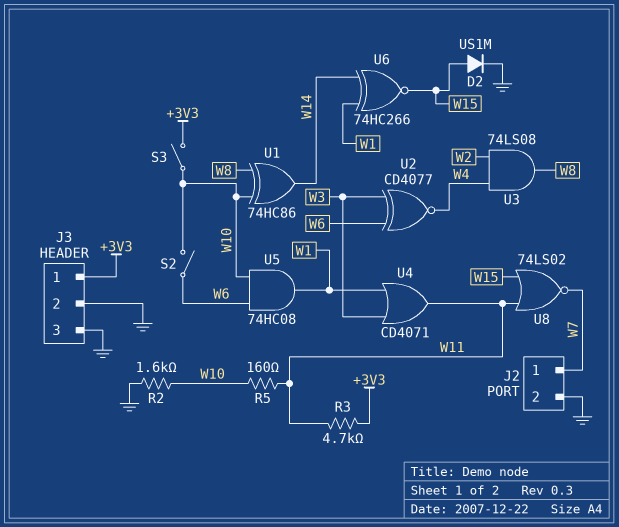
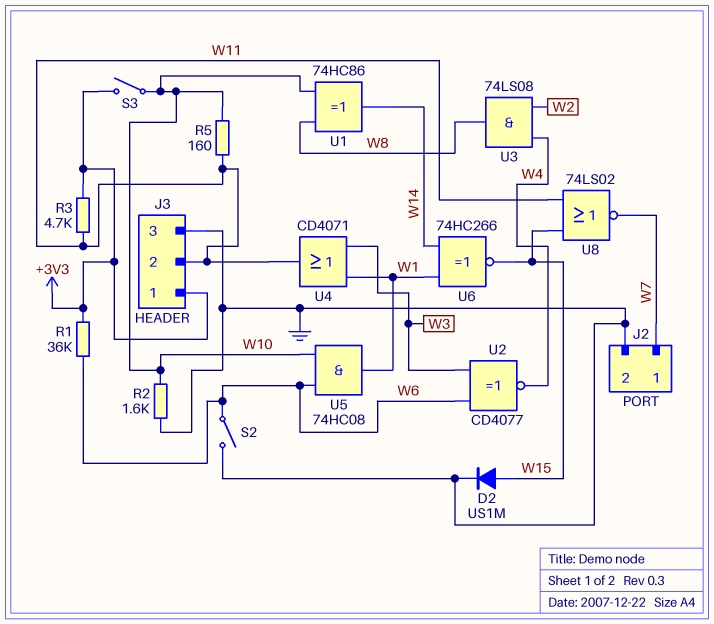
J3 pin 2: GND -> W11
R1: none -> 36k (+3V3, W6)
S2: switch (W6, W10) -> switch (GND, W6)

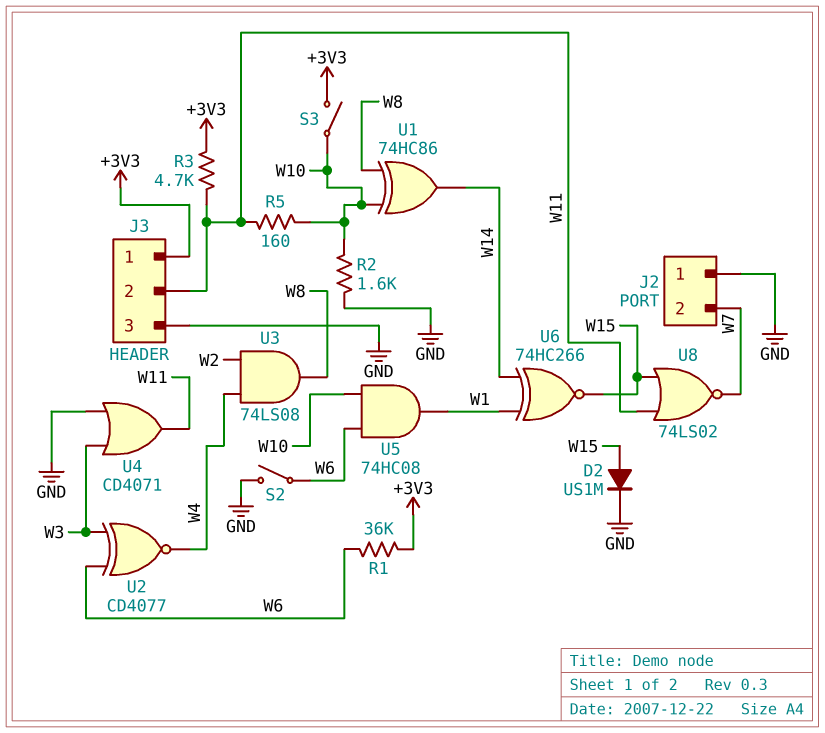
J2 pin 1: W7 -> GND
J2 pin 2: GND -> W7
U4: OR CD4071 (in W1, in W3, out W11) -> OR CD4071 (in GND, in W3, out W11)

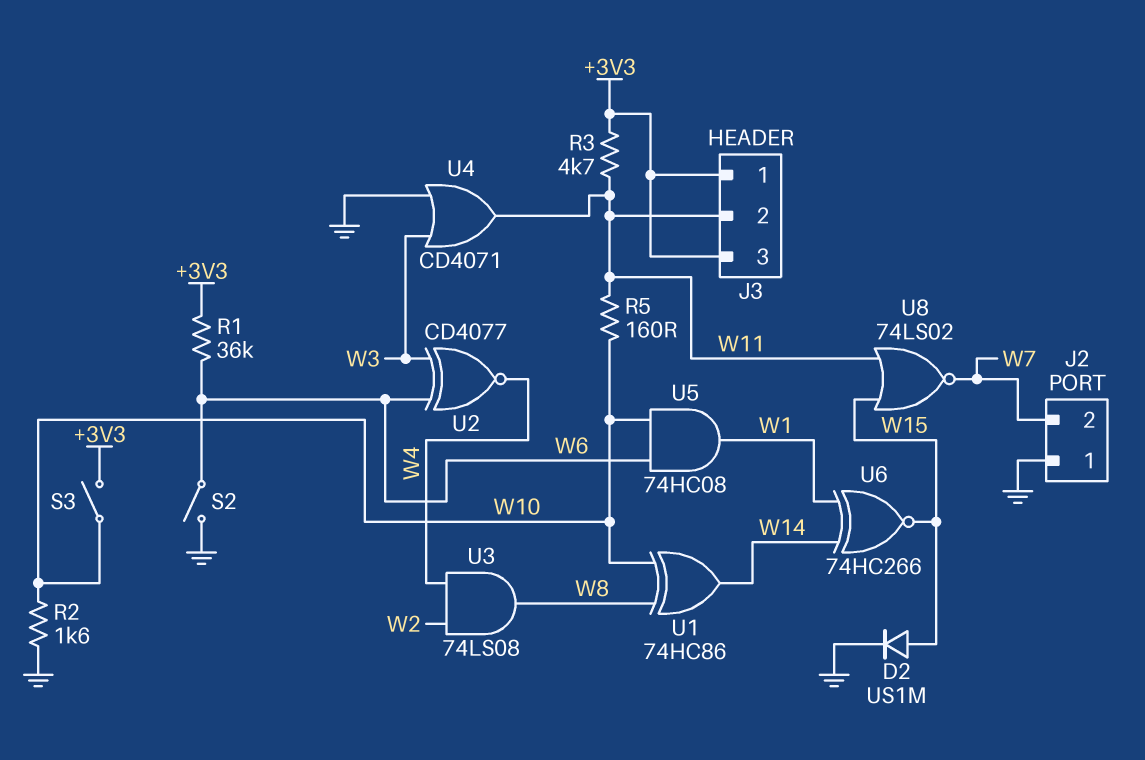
J3 pin 3: GND -> +3V3

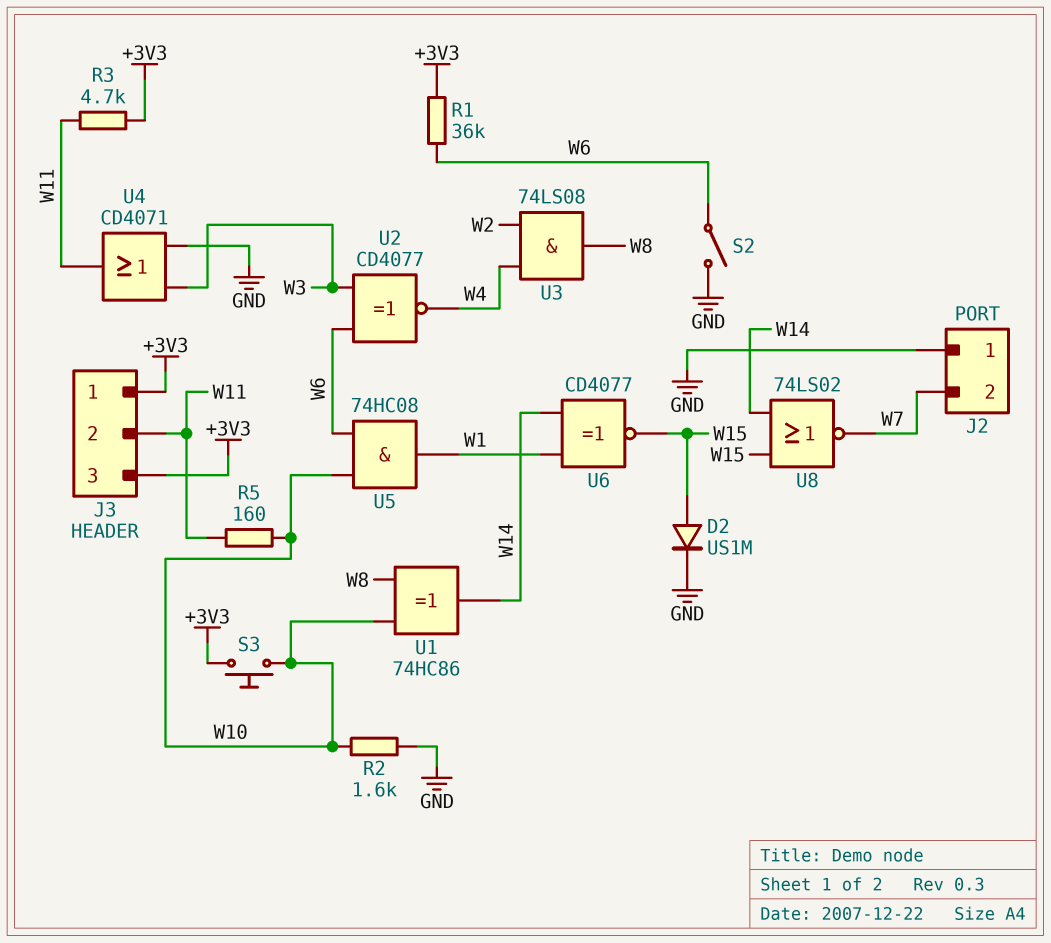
S3: switch (+3V3, W10) -> button (+3V3, W10)
U6: XNOR 74HC266 (in W1, in W14, out W15) -> XNOR CD4077 (in W1, in W14, out W15)
U8: NOR 74LS02 (in W11, in W15, out W7) -> NOR 74LS02 (in W14, in W15, out W7)

